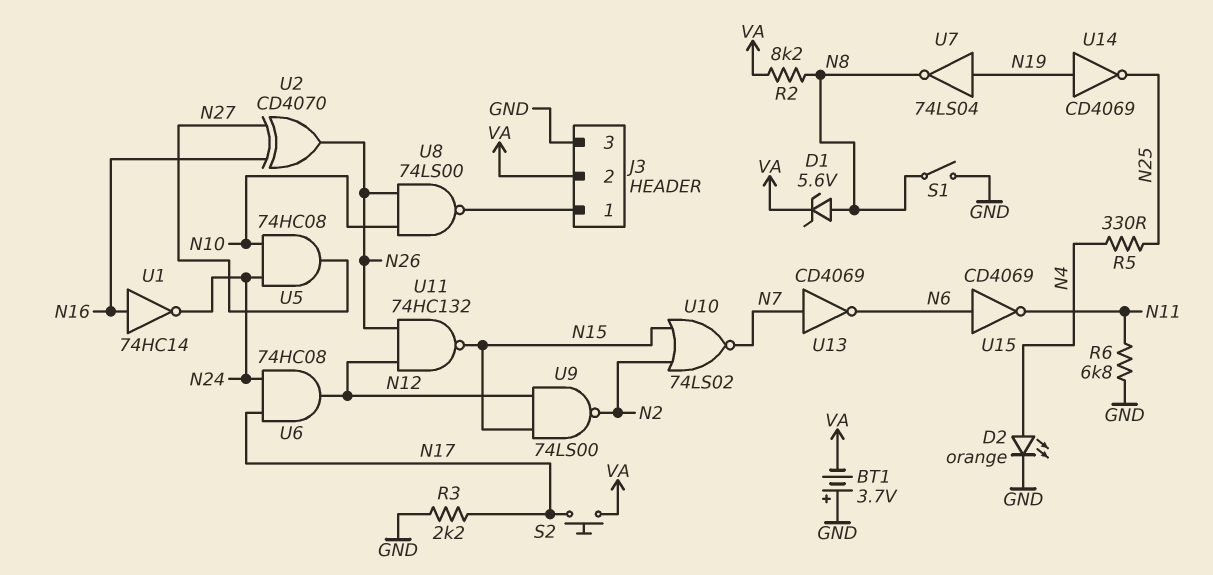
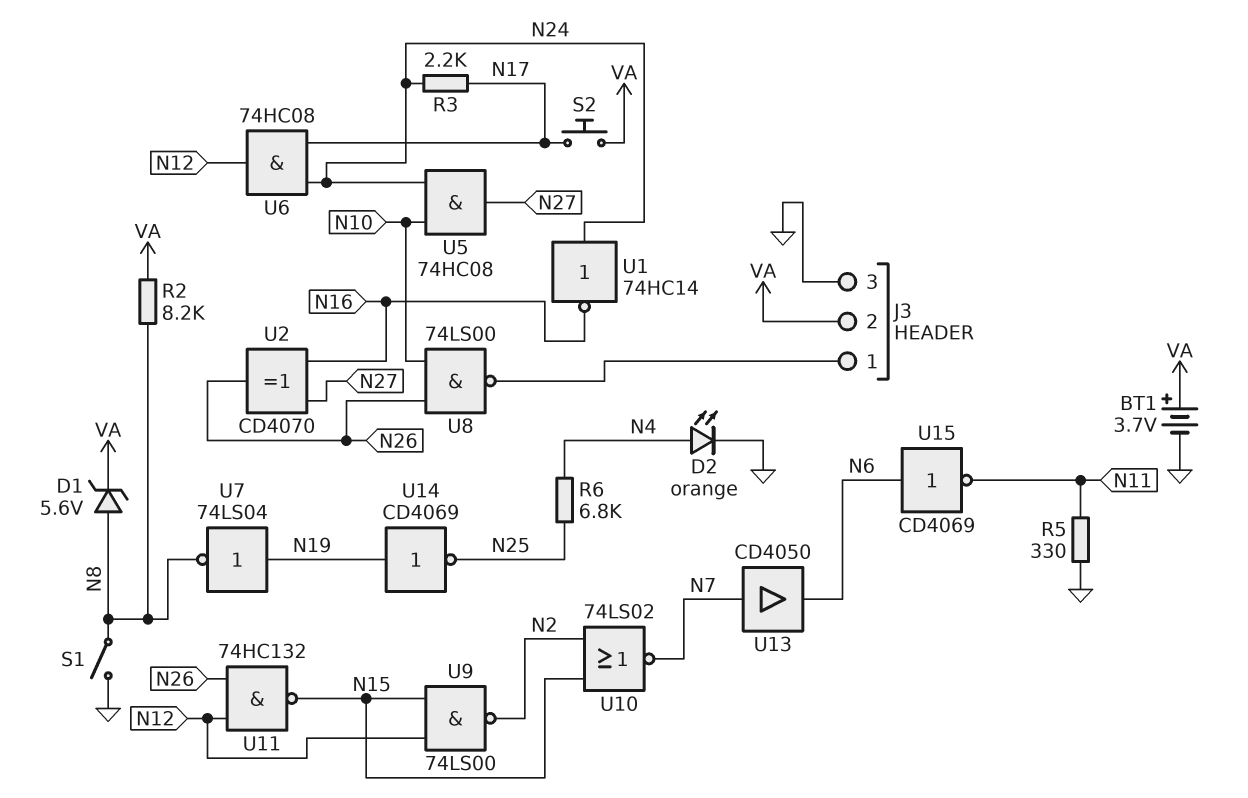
BT1: 3.7V (plus GND, minus VA) -> 3.7V (plus VA, minus GND)
R3: 2.2k (GND, N17) -> 2.2k (N17, N24)
R5: 330 (N4, N25) -> 330 (GND, N11)
R6: 6.8k (GND, N11) -> 6.8k (N4, N25)
U1: NOT 74HC14 (in N16, out N24) -> NOT 74HC14 (in N24, out N16)
U13: NOT CD4069 (in N7, out N6) -> buffer CD4050 (in N7, out N6)

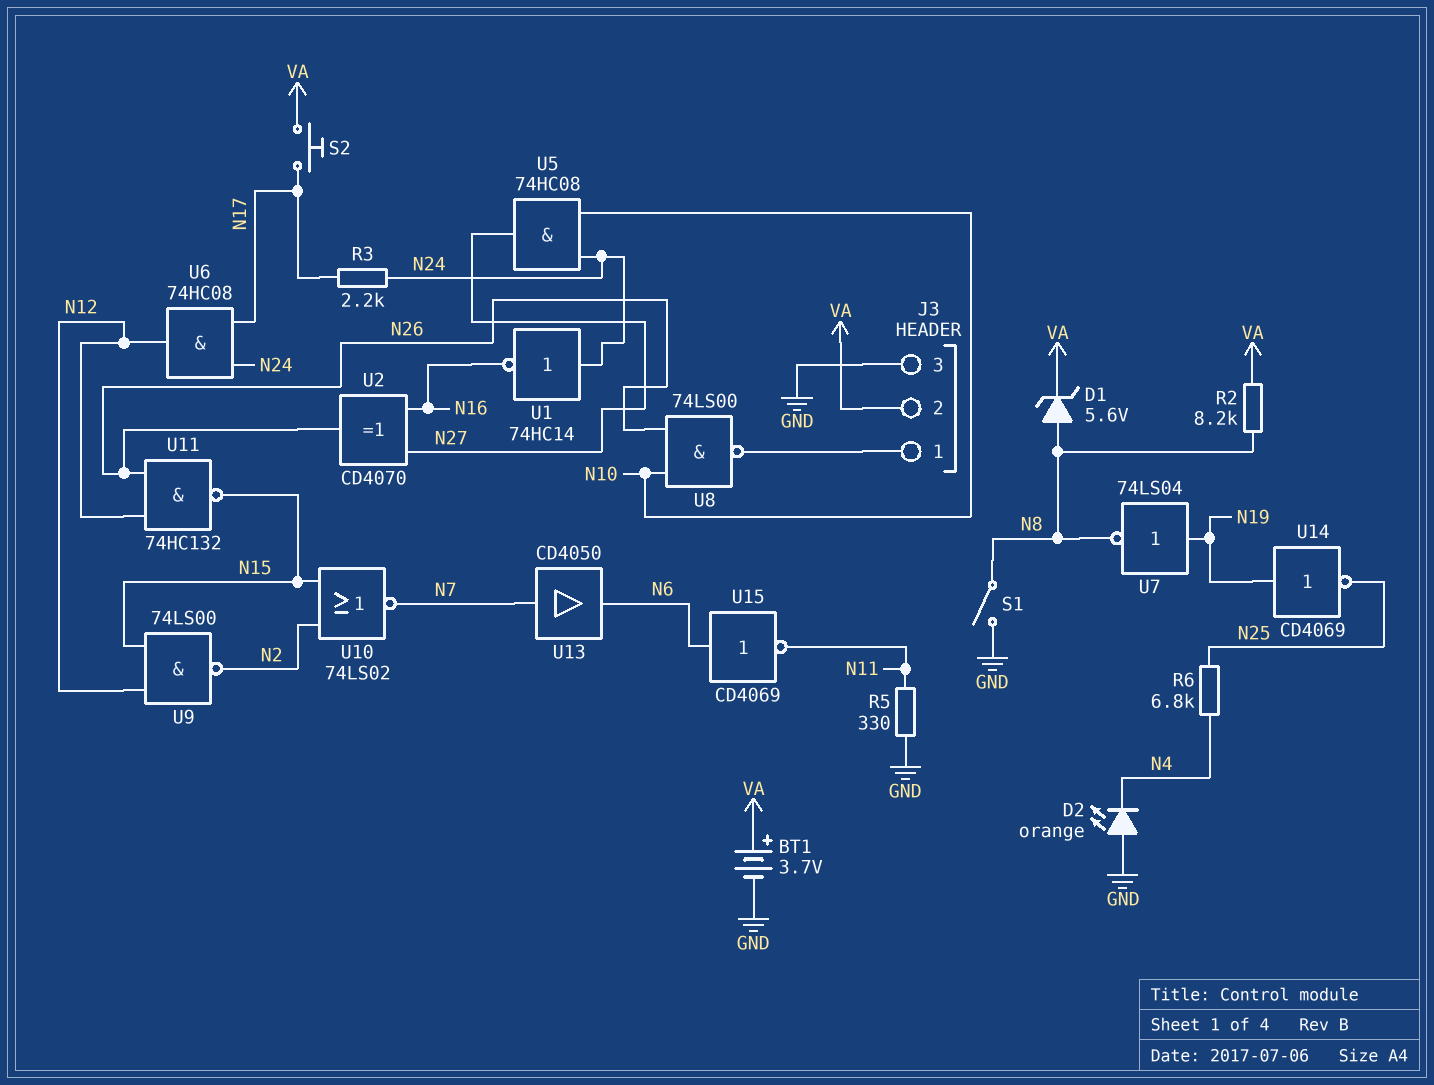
D2: LED orange (A N4, K GND) -> LED orange (A GND, K N4)

